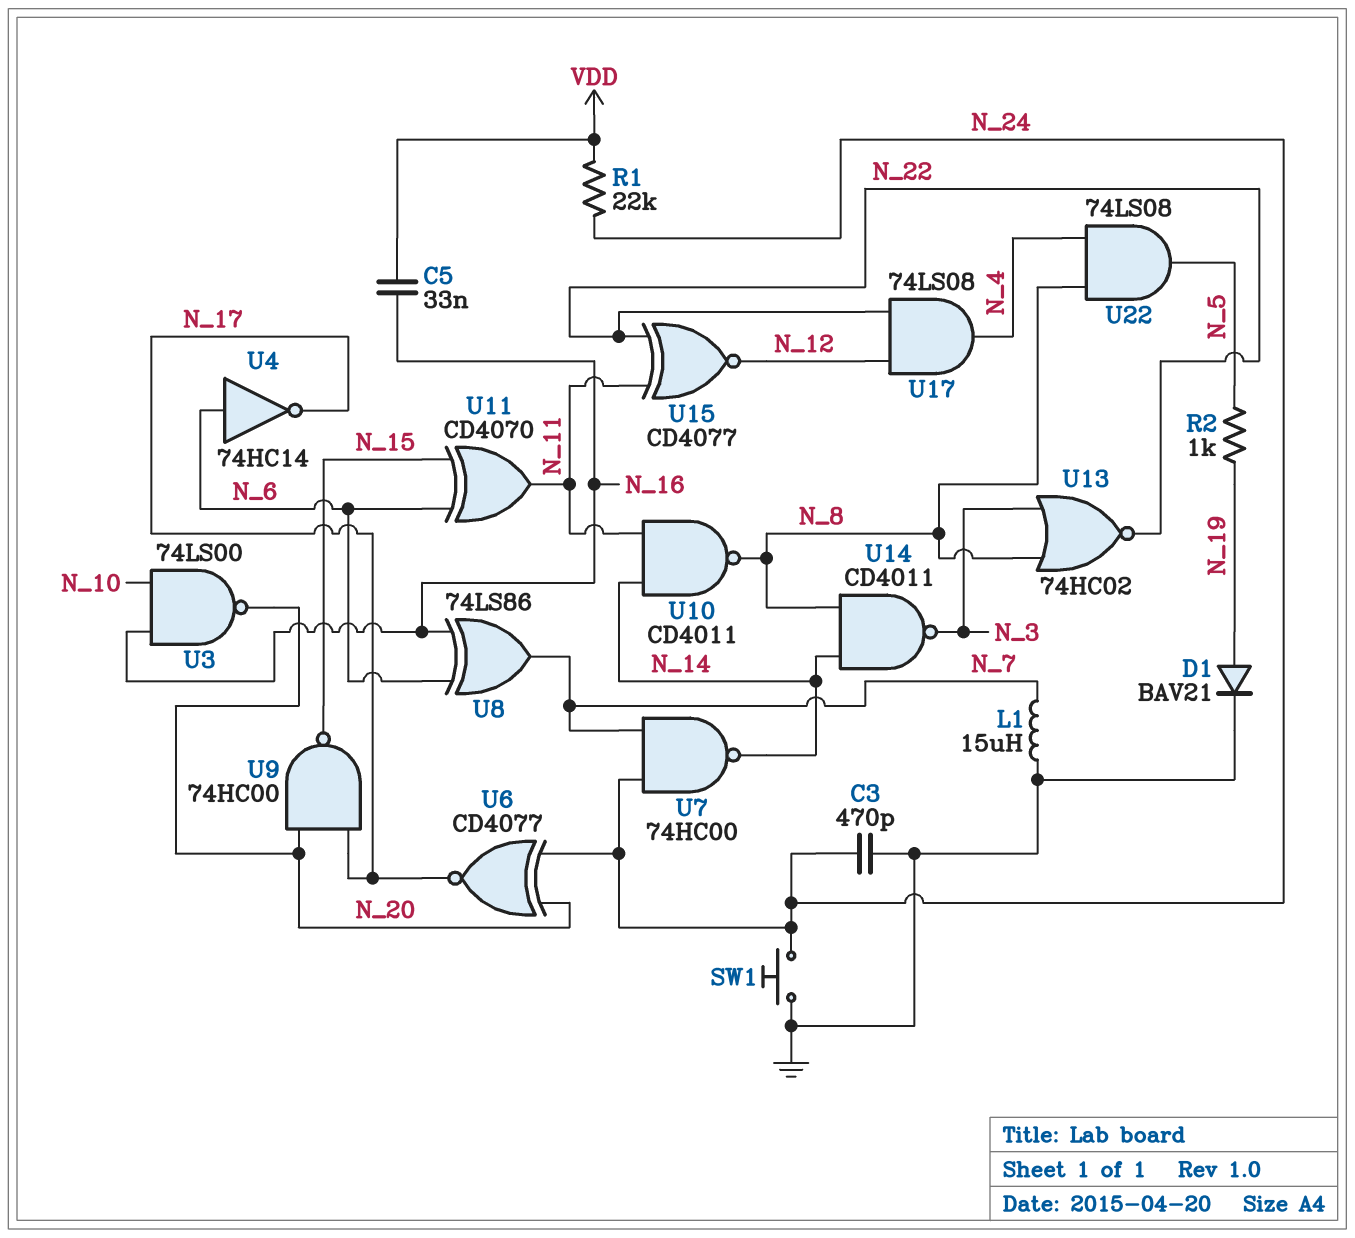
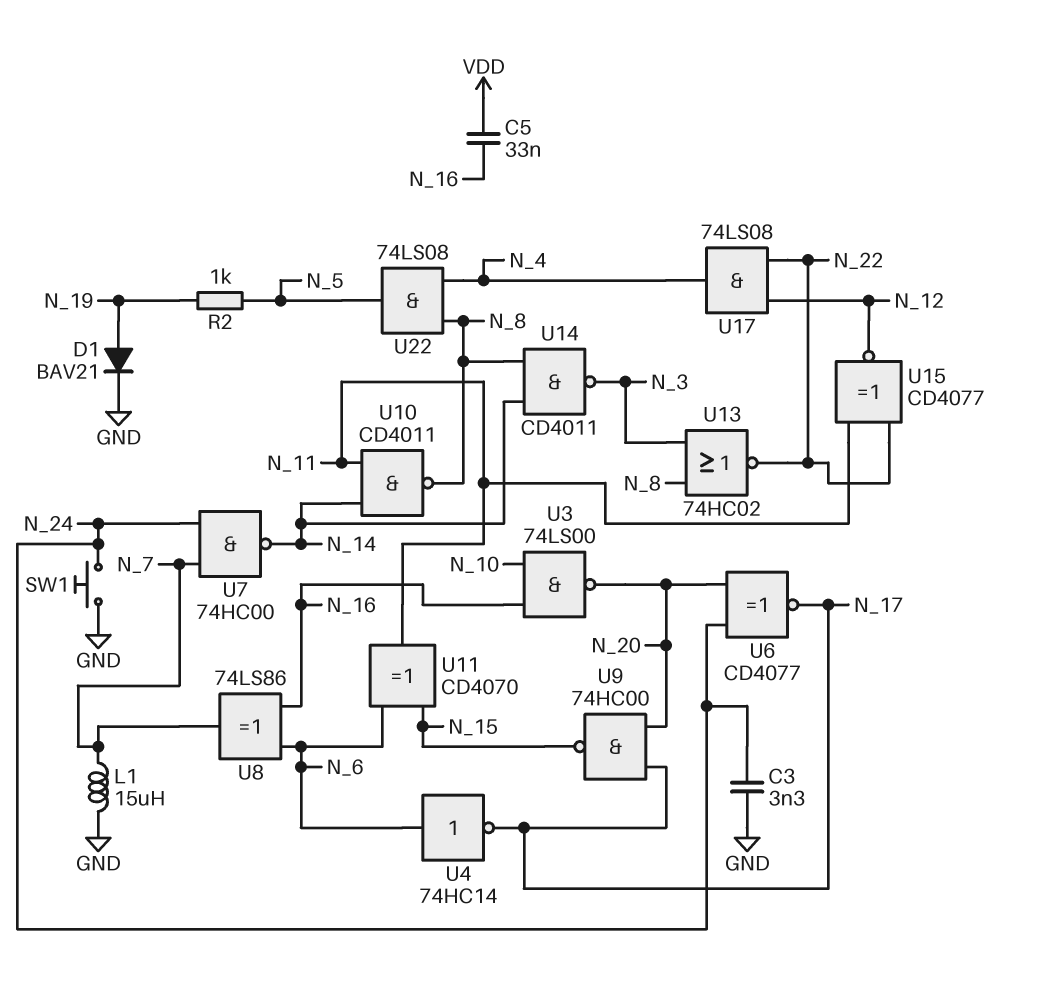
C3: 470pF (GND, N_24) -> 3.3nF (GND, N_24)
R1: 22k (N_24, VDD) -> none

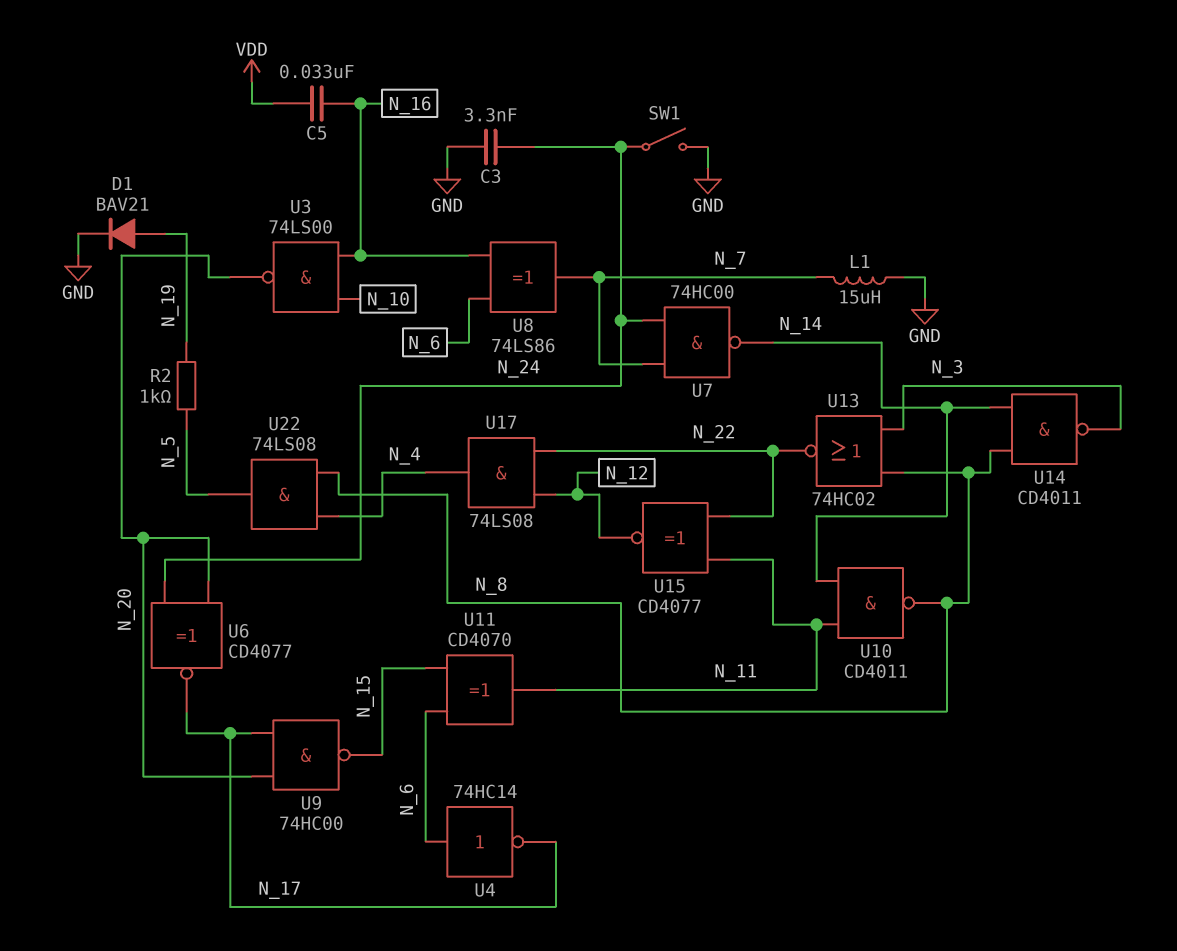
SW1: button (GND, N_24) -> switch (GND, N_24)

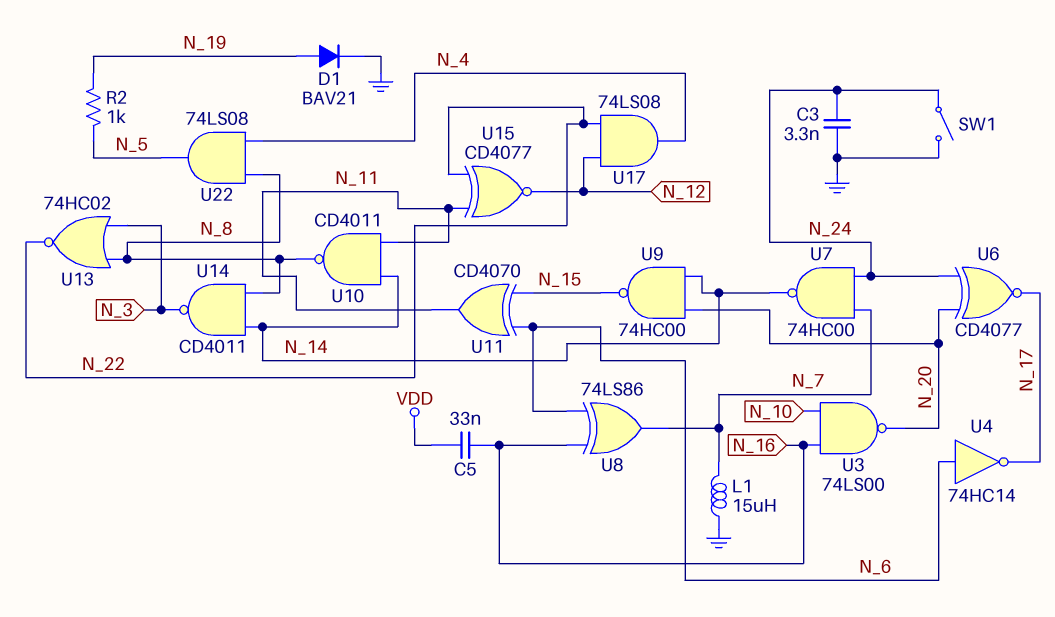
U9: NAND 74HC00 (in N_17, in N_20, out N_15) -> NAND 74HC00 (in N_14, in N_20, out N_15)

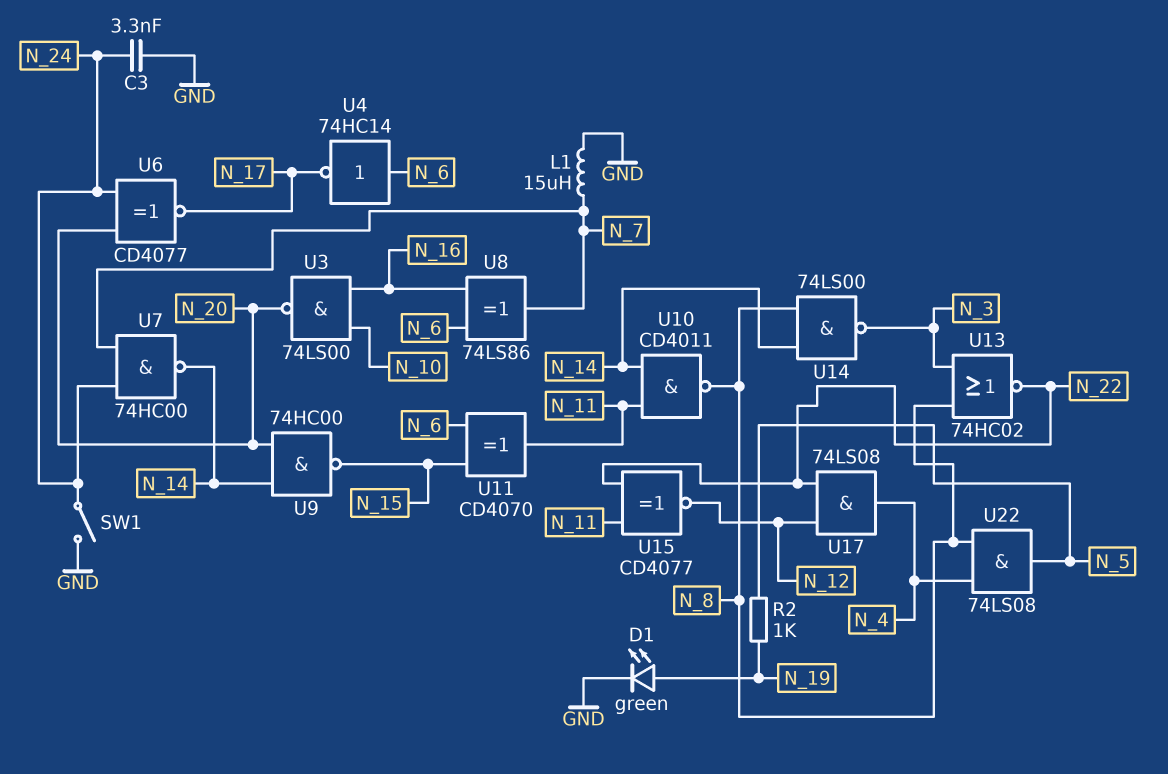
C5: 33nF (N_16, VDD) -> none
D1: diode BAV21 (A N_19, K GND) -> LED green (A N_19, K GND)
U14: NAND CD4011 (in N_8, in N_14, out N_3) -> NAND 74LS00 (in N_8, in N_14, out N_3)

